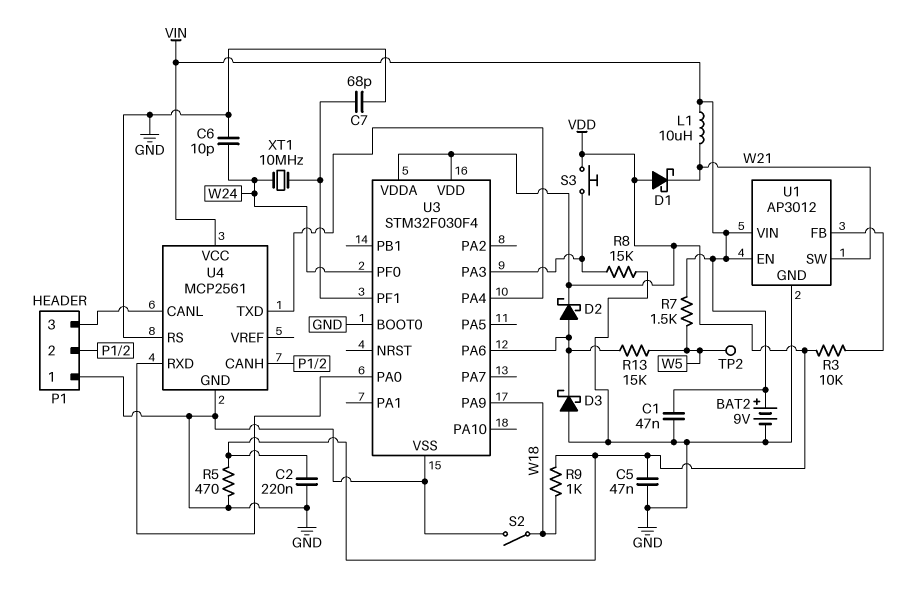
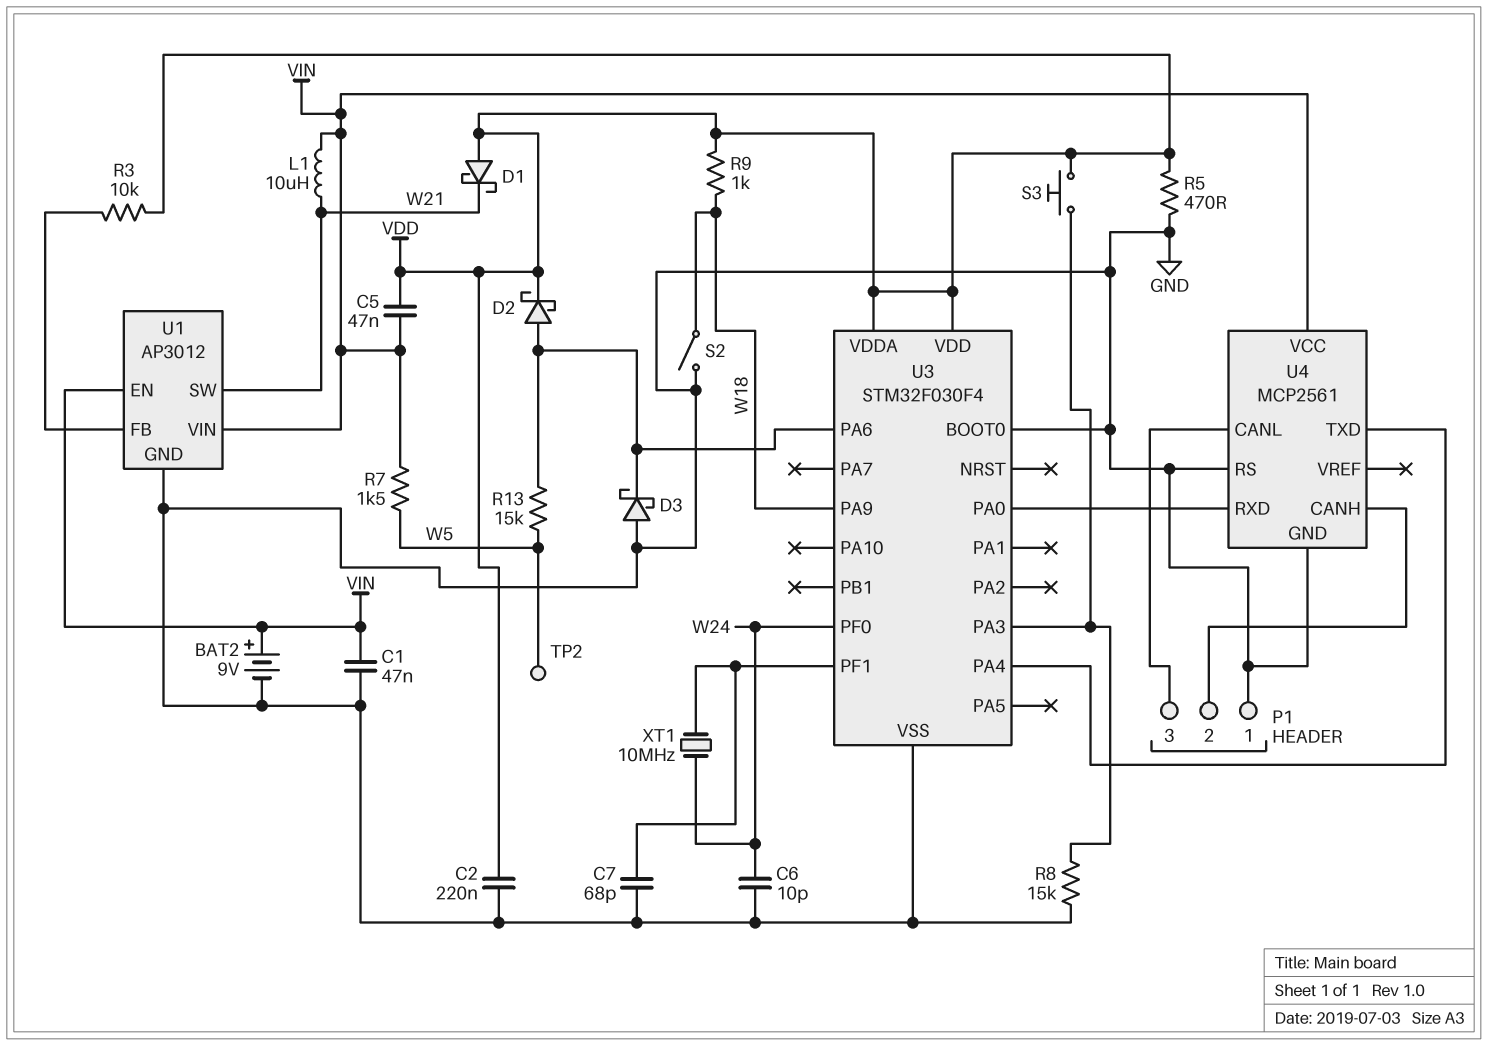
C5: 47nF (GND, VDD) -> 47nF (VDD, VIN)

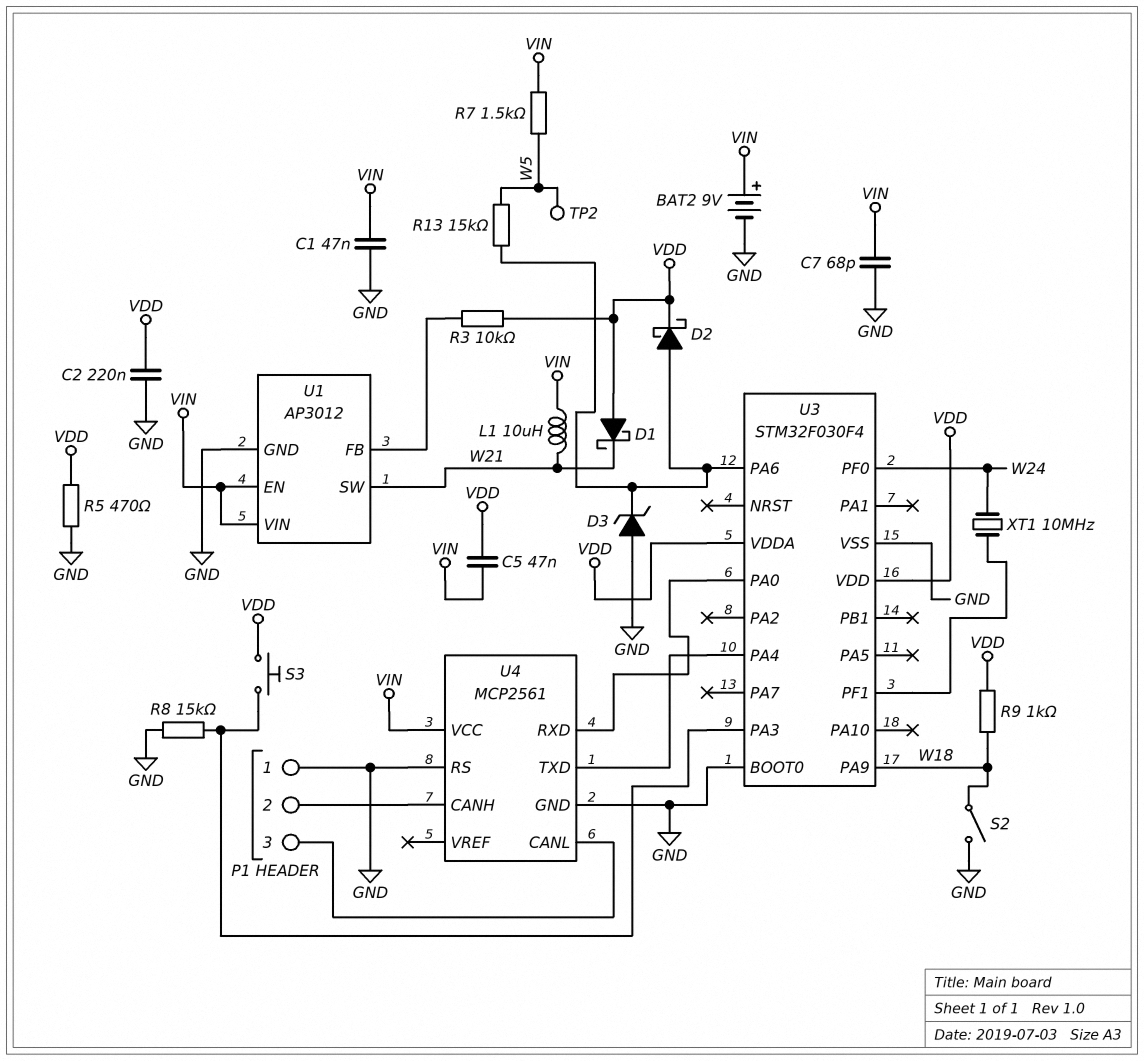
C6: 10pF (GND, W24) -> none
C7: 68pF (GND, U3/PF1) -> 68pF (GND, VIN)
D3: schottky (A GND, K U3/PA6) -> zener (A GND, K U3/PA6)

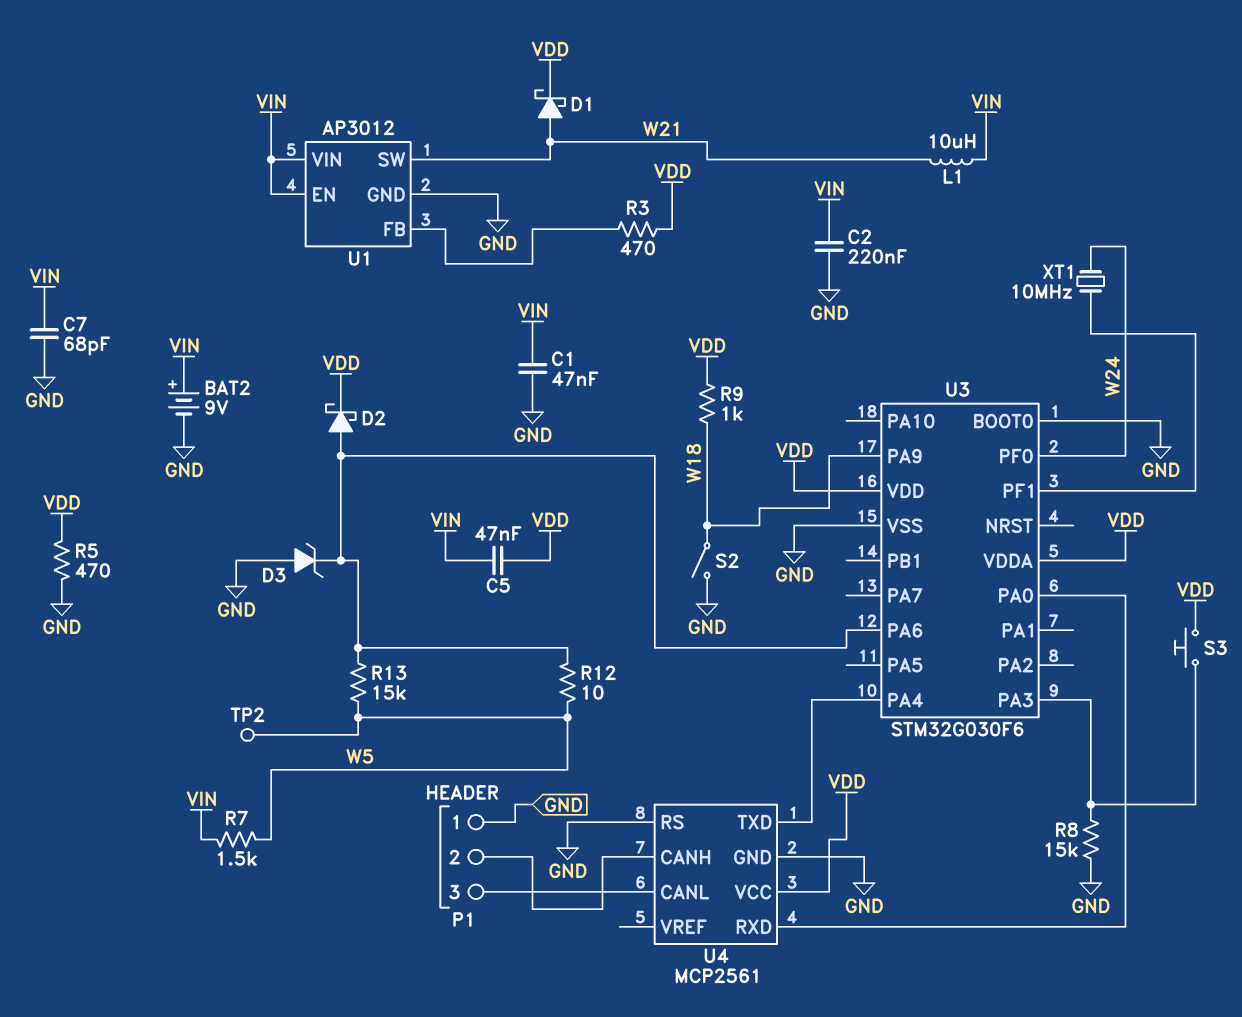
C2: 220nF (GND, VDD) -> 220nF (GND, VIN)
D1: schottky (A VDD, K W21) -> schottky (A W21, K VDD)
R3: 10k (U1/FB, VDD) -> 470 (U1/FB, VDD)
R12: none -> 10 (U3/PA6, W5)
U3: STM32F030F4 -> STM32G030F6
U4 pin VCC: VIN -> VDD

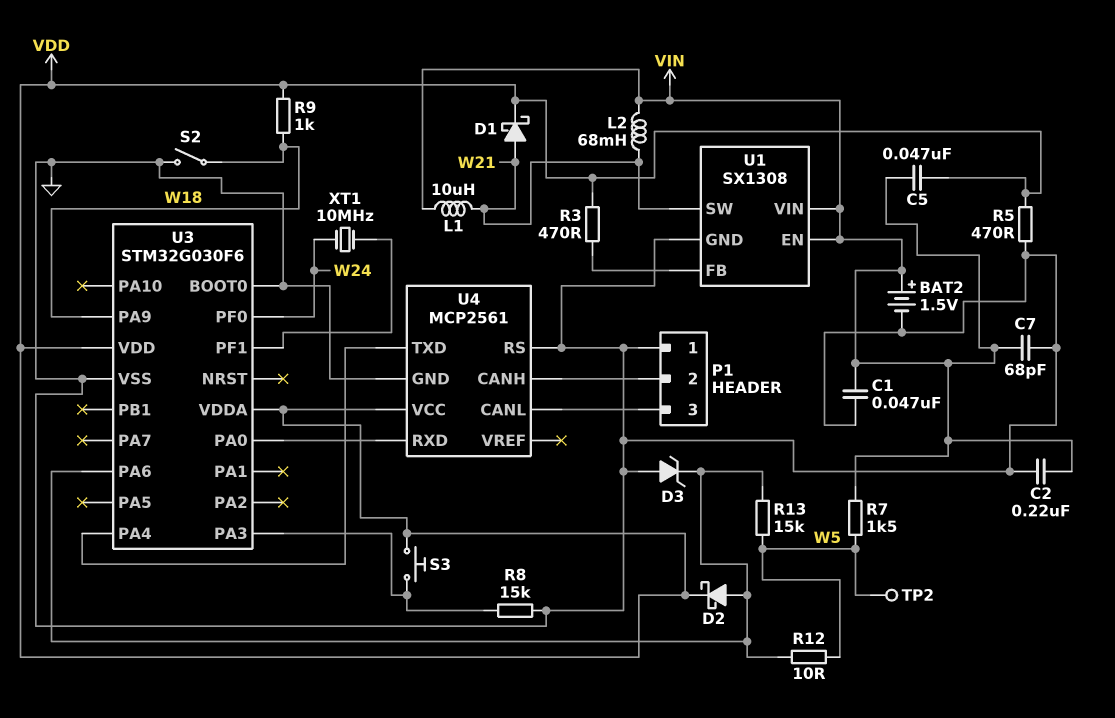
BAT2: 9V (plus VIN, minus GND) -> 1.5V (plus VIN, minus GND)
L2: none -> 68mH (VIN, W21)
U1: AP3012 -> SX1308

